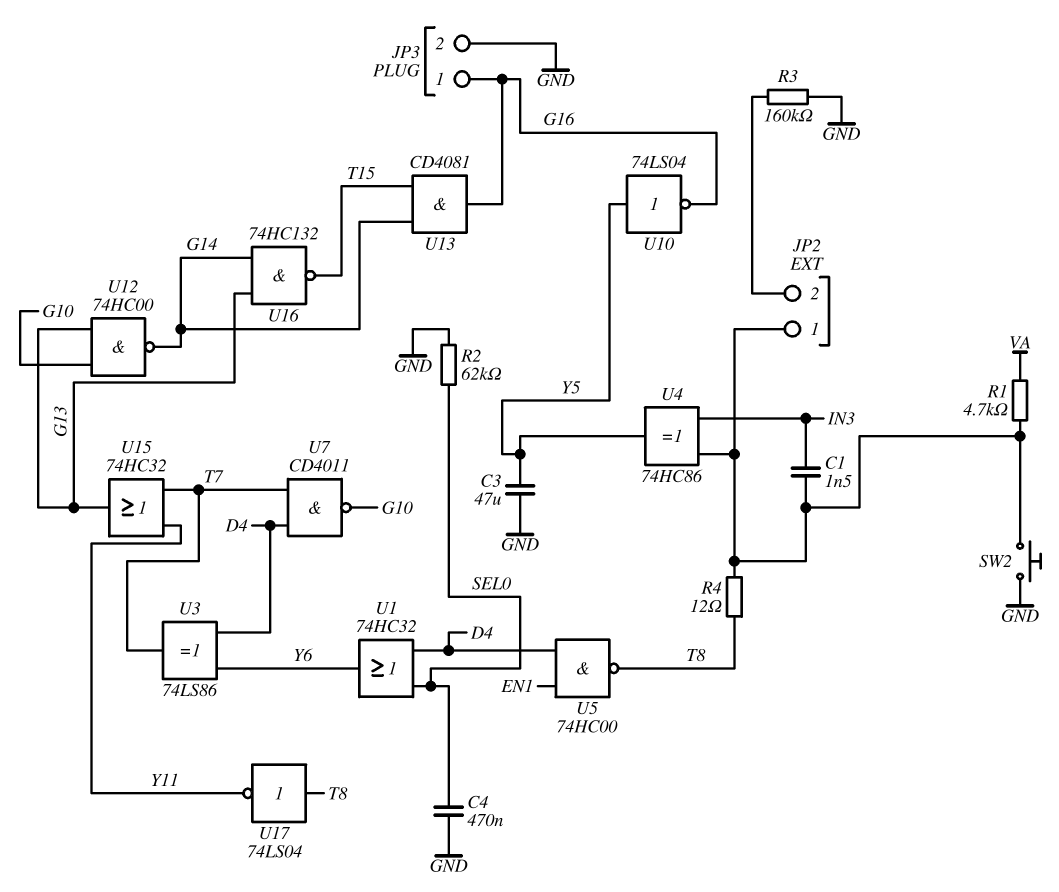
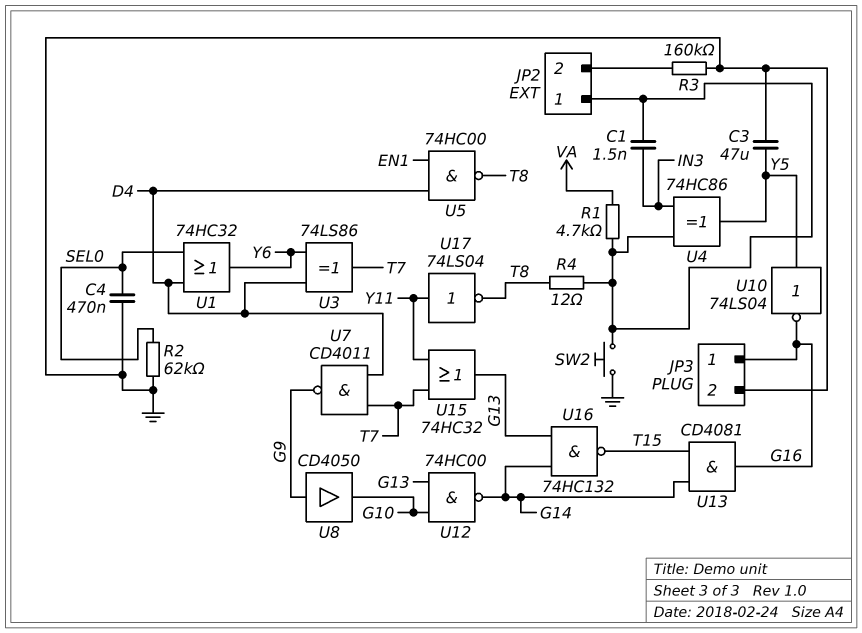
U7: NAND CD4011 (in D4, in T7, out G10) -> NAND CD4011 (in D4, in T7, out G9)
U8: none -> buffer CD4050 (in G9, out G10)
U17: NOT 74LS04 (in T8, out Y11) -> NOT 74LS04 (in Y11, out T8)

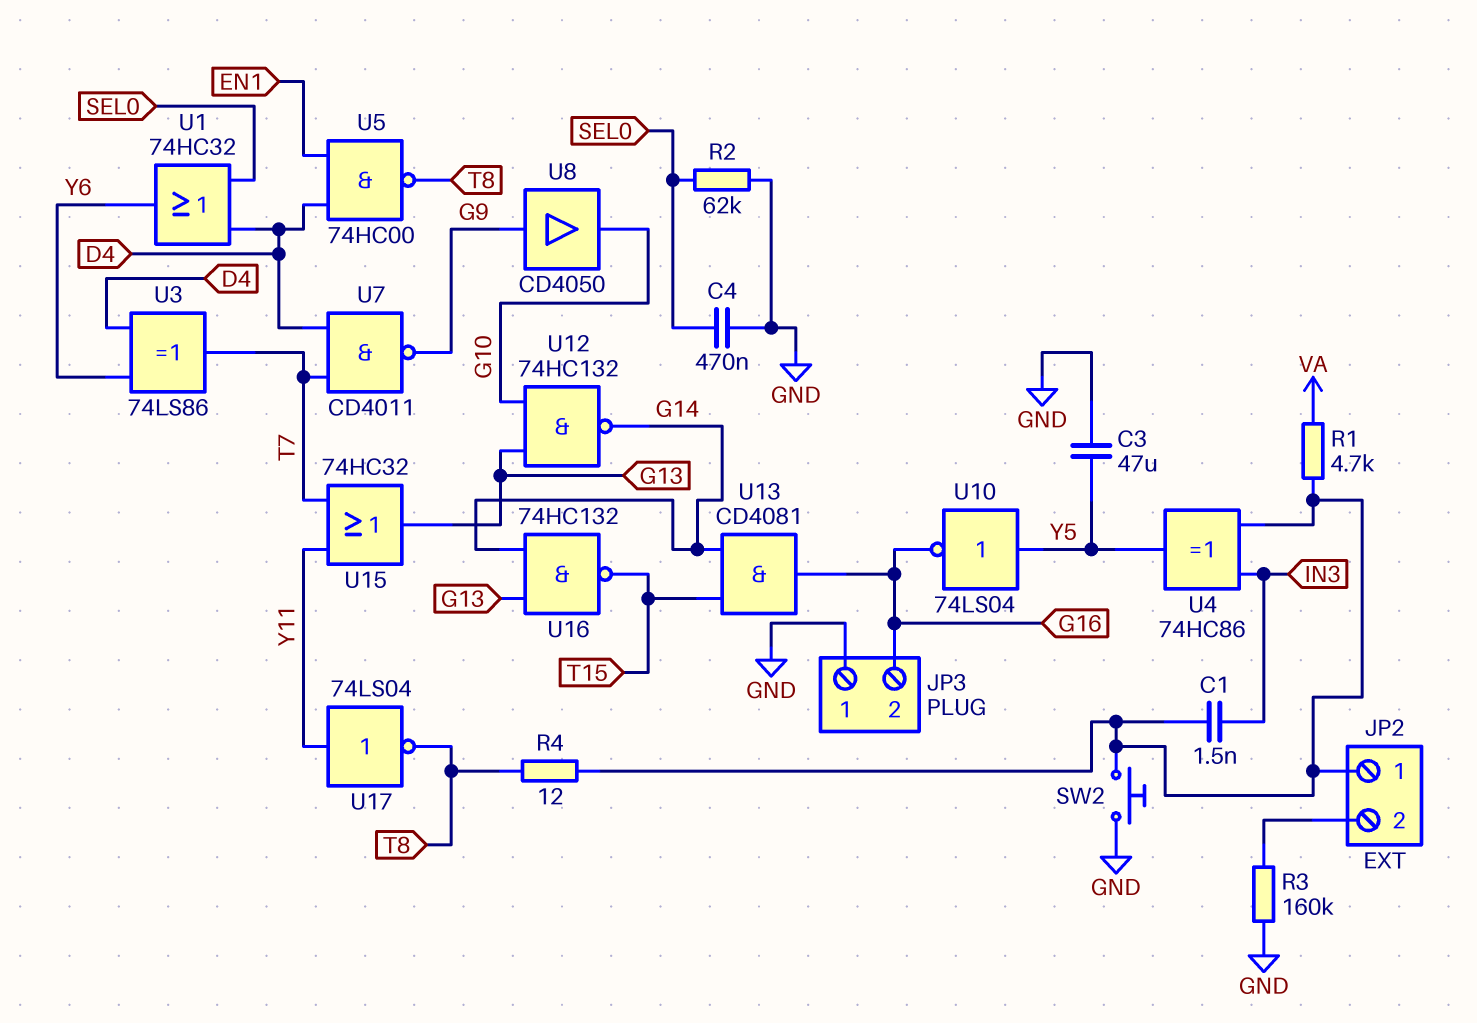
JP3 pin 1: G16 -> GND
JP3 pin 2: GND -> G16
U12: NAND 74HC00 (in G10, in G13, out G14) -> NAND 74HC132 (in G10, in G13, out G14)

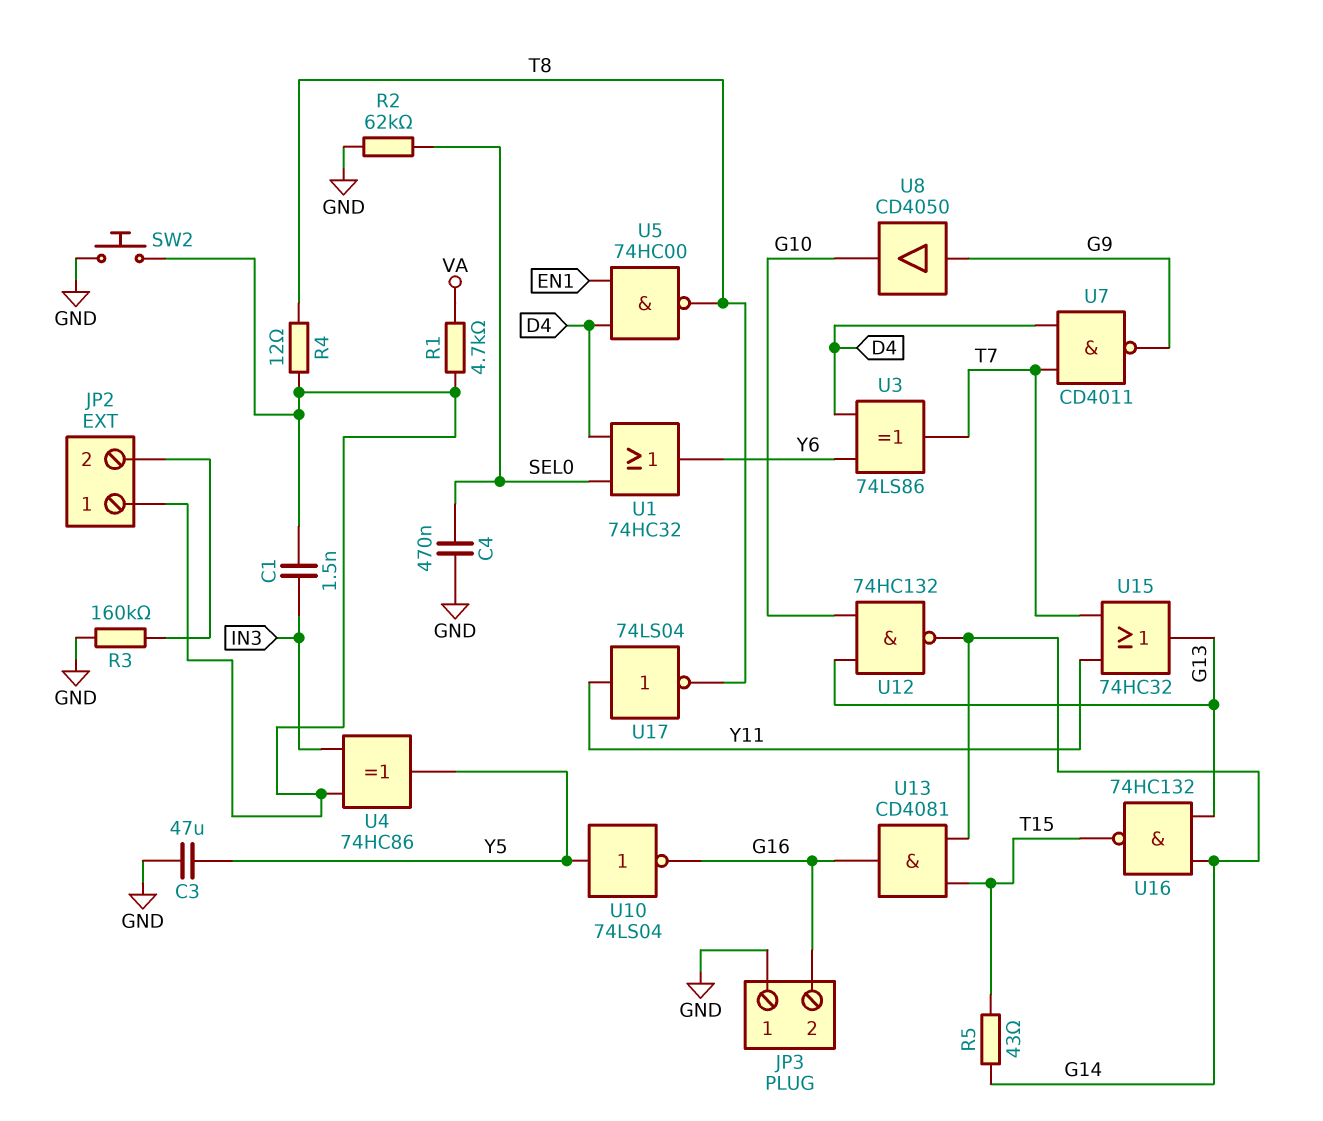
R5: none -> 43 (G14, T15)

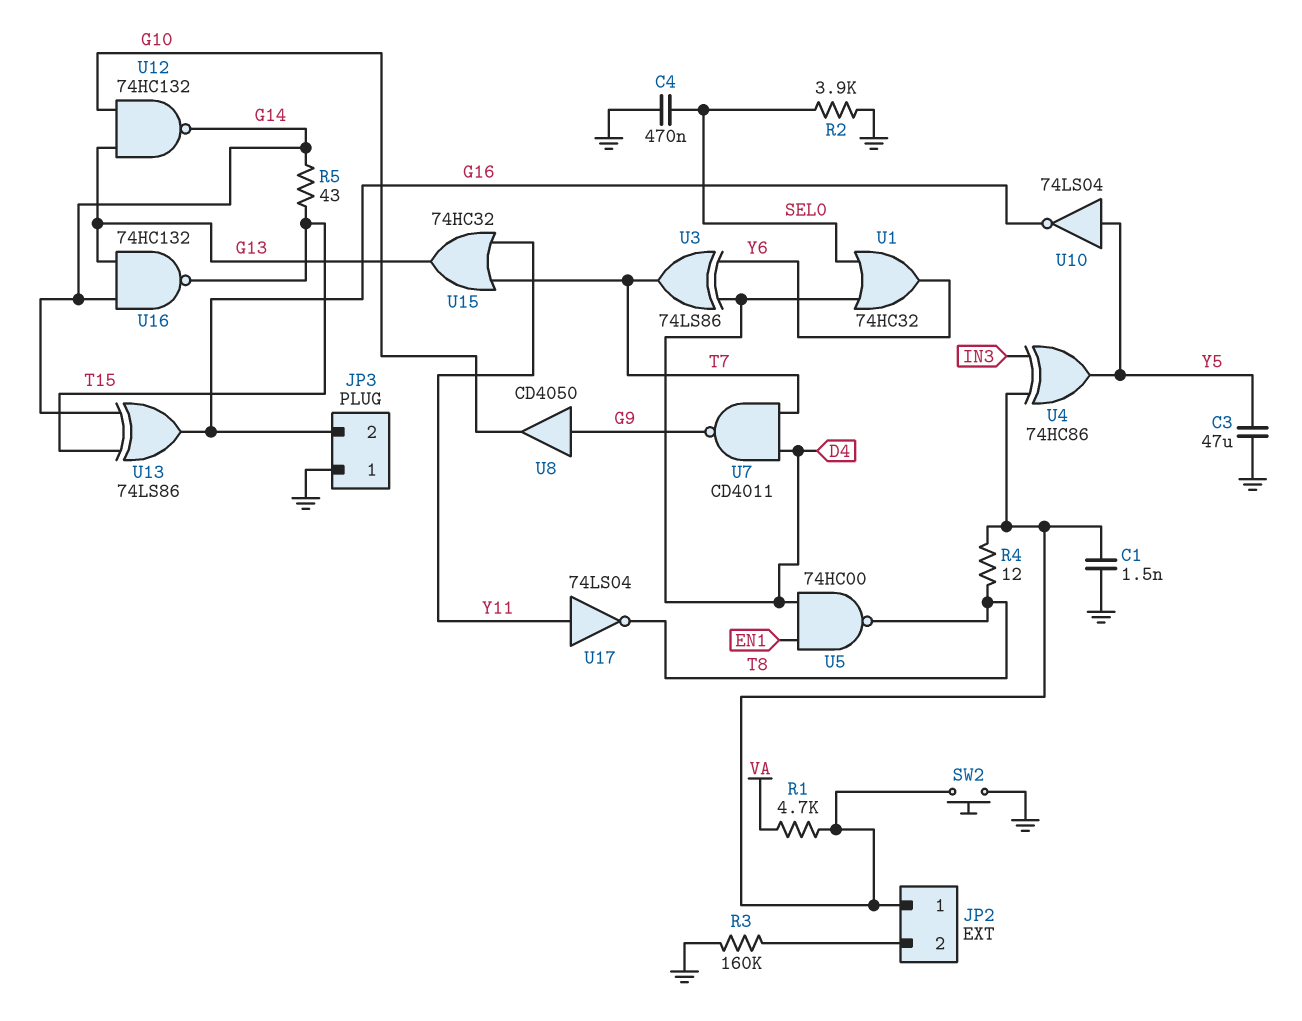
C1: 1.5nF (IN3, JP2/1) -> 1.5nF (GND, JP2/1)
R2: 62k (GND, SEL0) -> 3.9k (GND, SEL0)
U13: AND CD4081 (in G14, in T15, out G16) -> XOR 74LS86 (in G14, in T15, out G16)

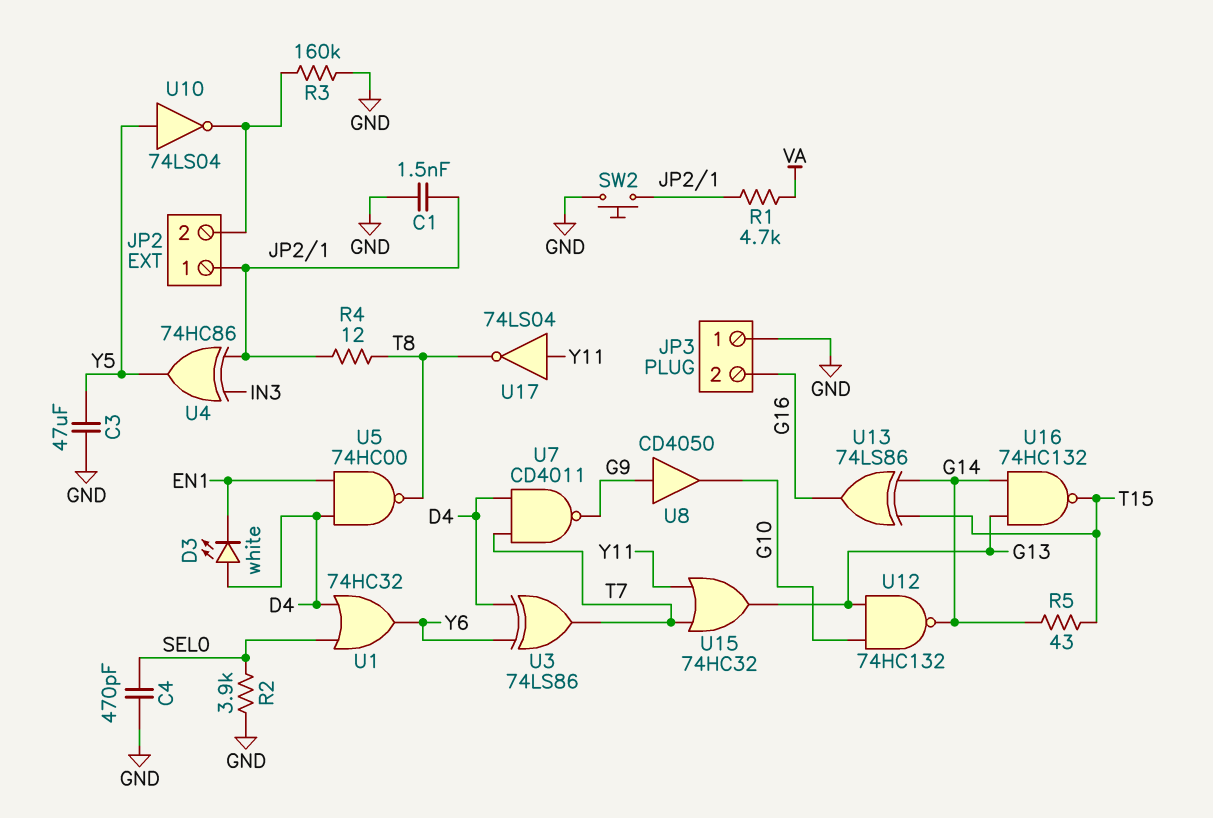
C4: 470nF (GND, SEL0) -> 470pF (GND, SEL0)
D3: none -> LED white (A D4, K EN1)
U10: NOT 74LS04 (in Y5, out G16) -> NOT 74LS04 (in Y5, out JP2/2)

